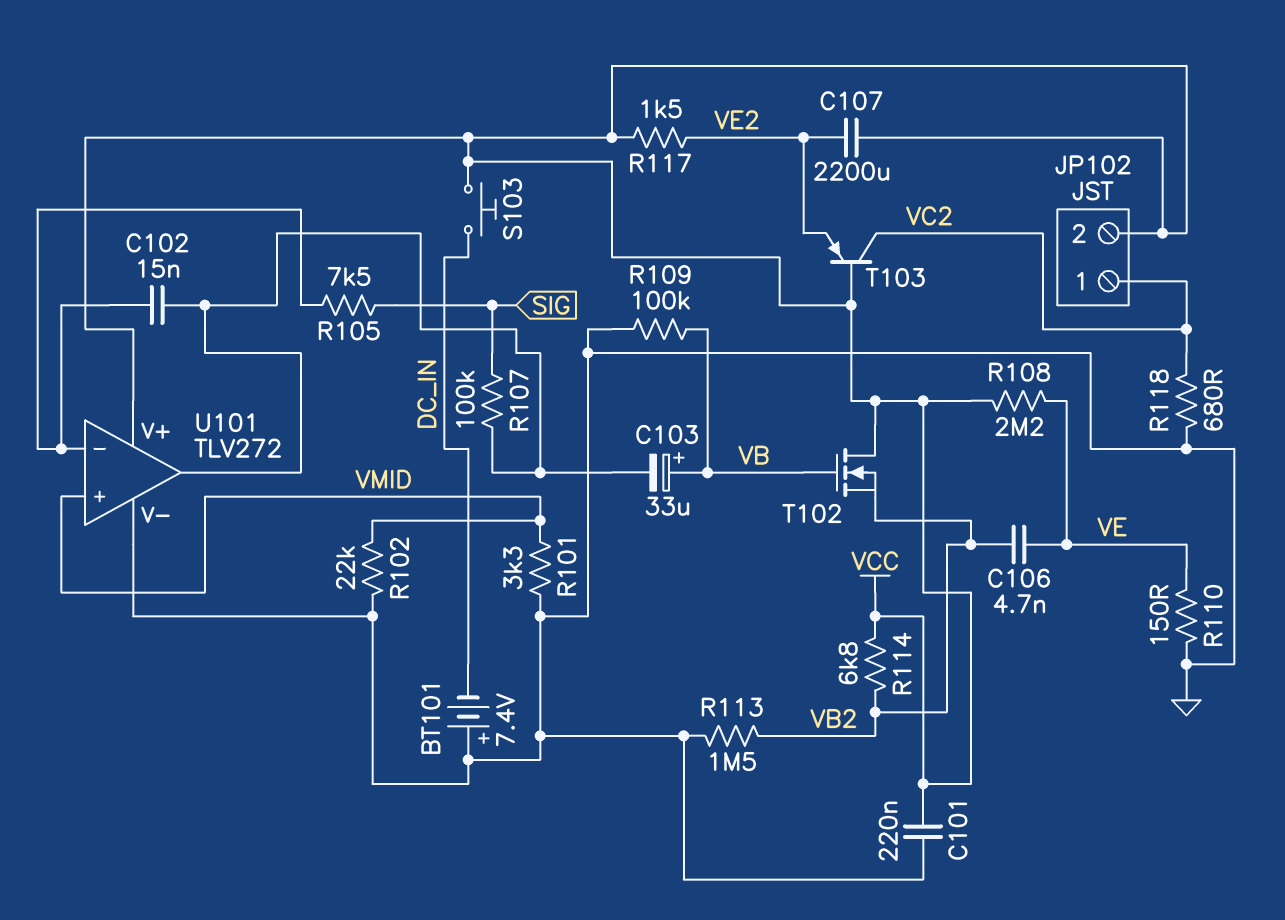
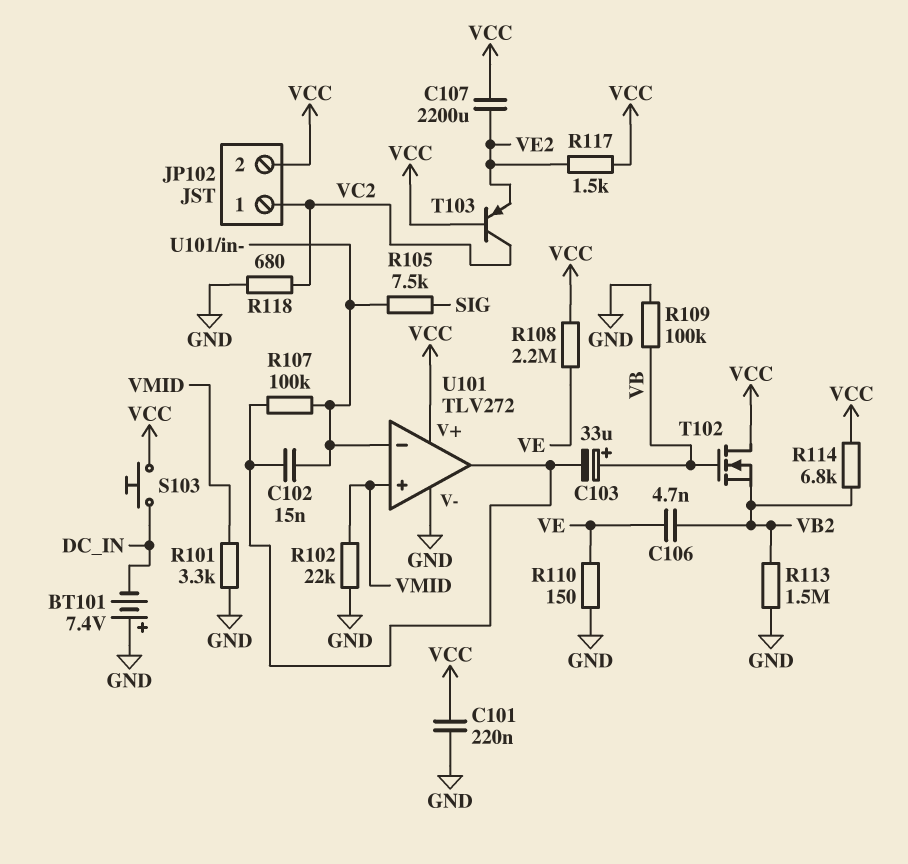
R107: 100k (SIG, U101/out) -> 100k (U101/in-, U101/out)

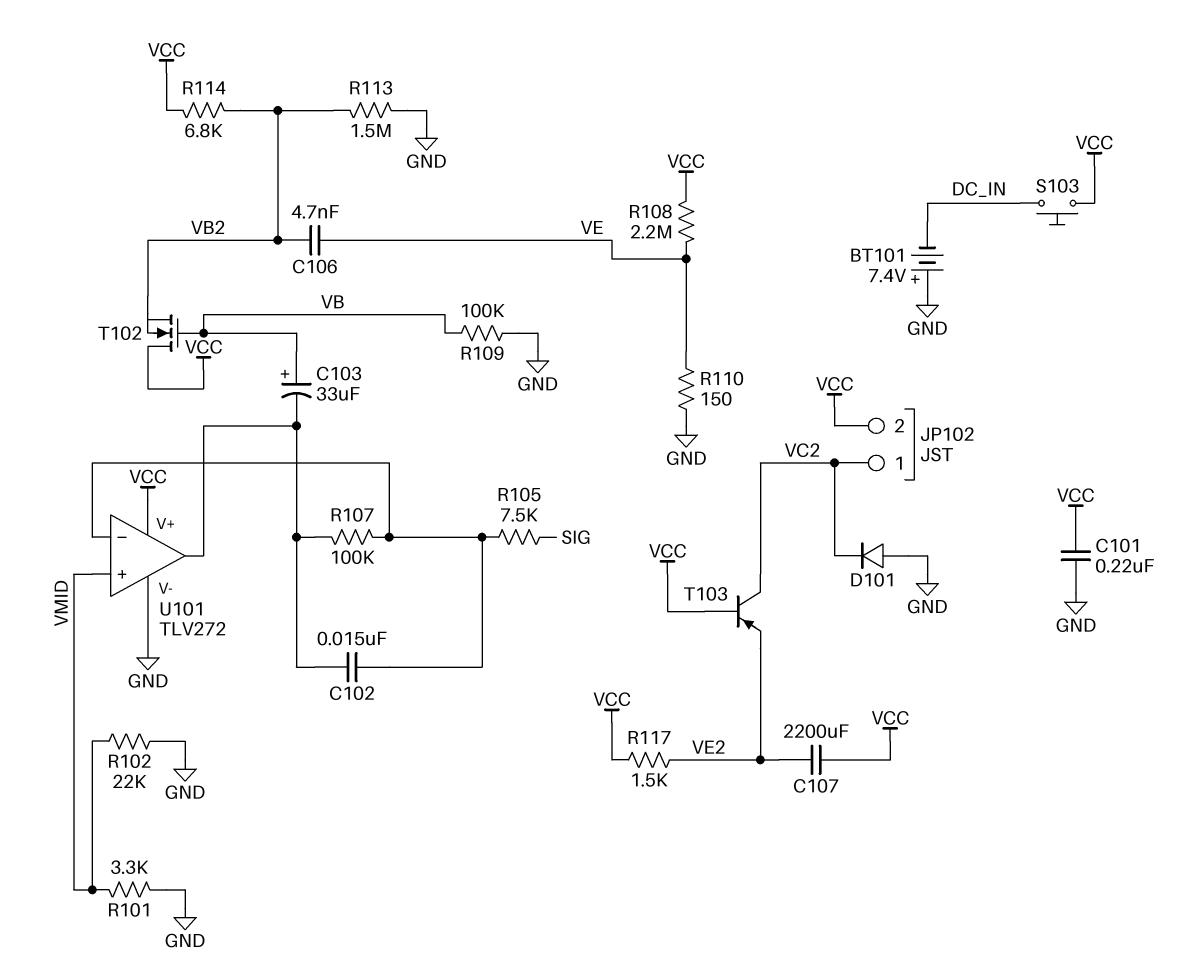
D101: none -> diode (A GND, K VC2)
R118: 680 (GND, VC2) -> none

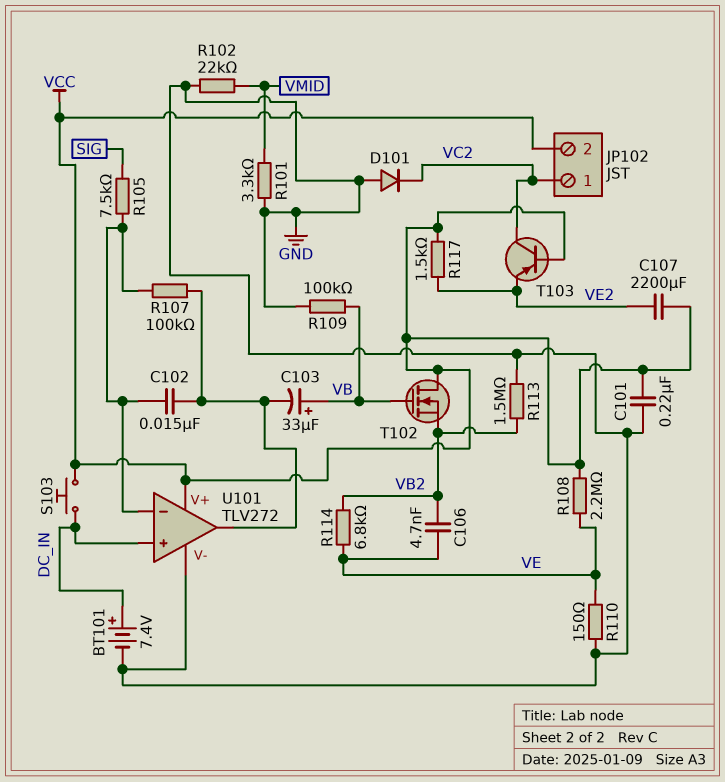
BT101: 7.4V (plus GND, minus DC_IN) -> 7.4V (plus DC_IN, minus GND)
R114: 6.8k (VB2, VCC) -> 6.8k (VB2, VE)
U101 pin in+: VMID -> DC_IN

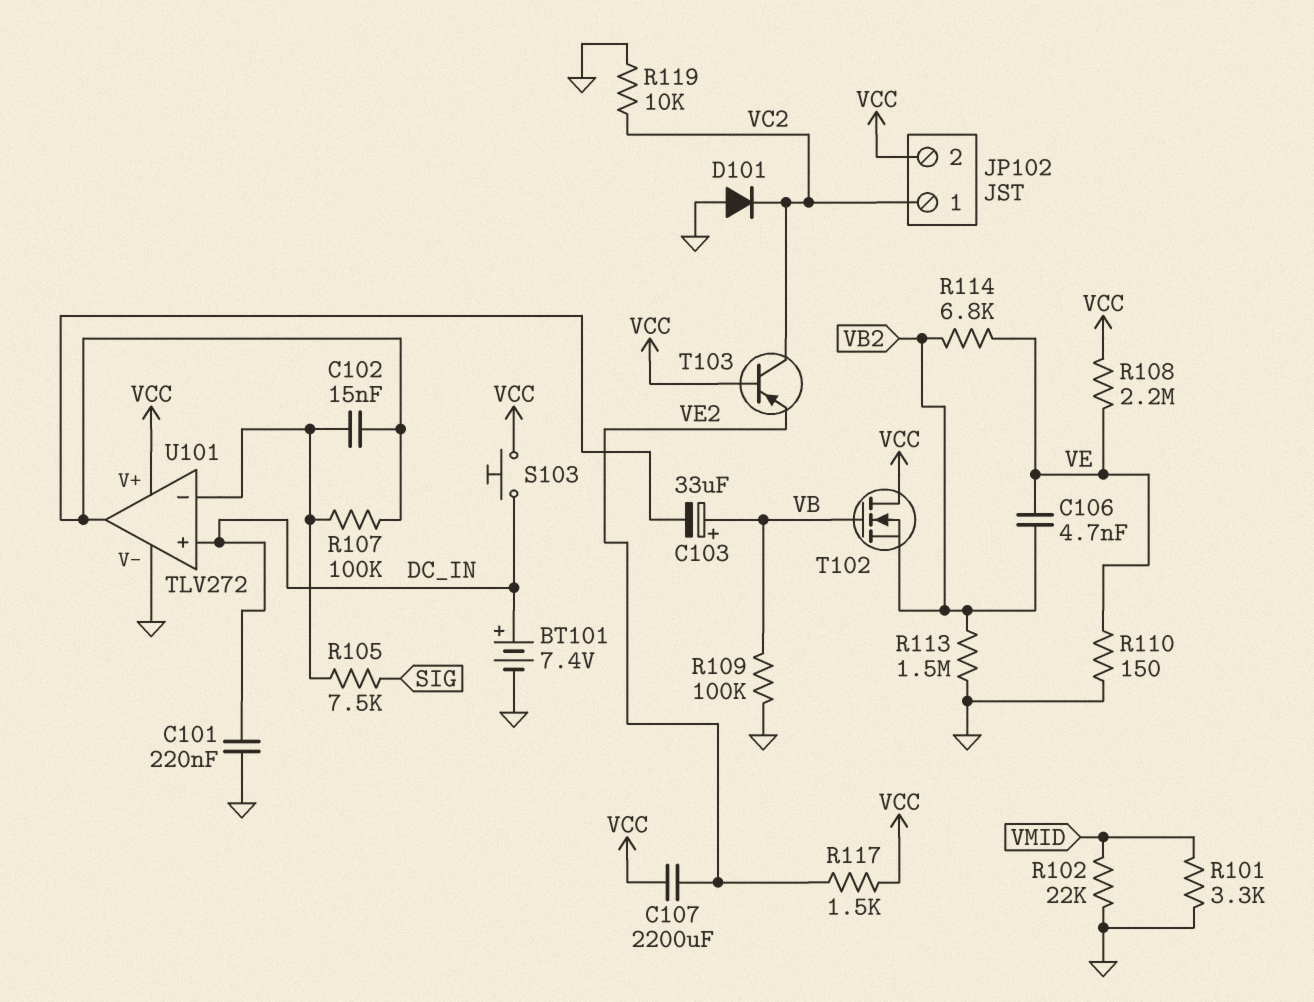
C101: 220nF (GND, VCC) -> 220nF (DC_IN, GND)
R119: none -> 10k (GND, VC2)

